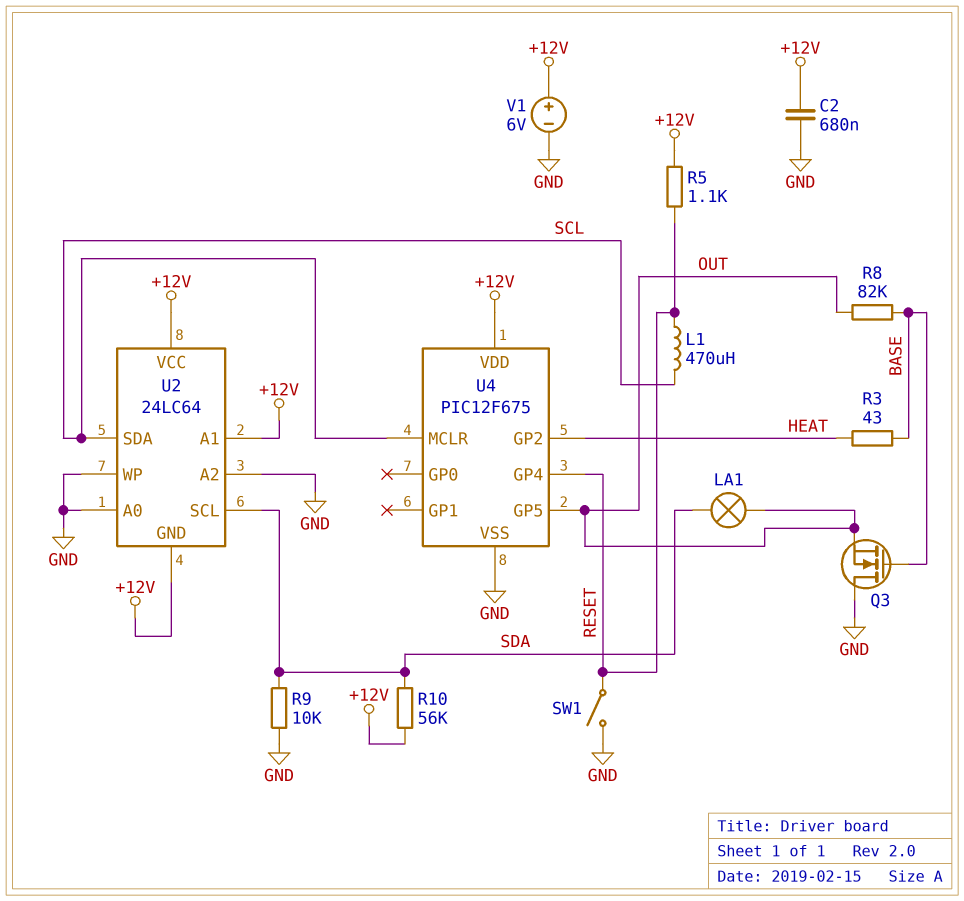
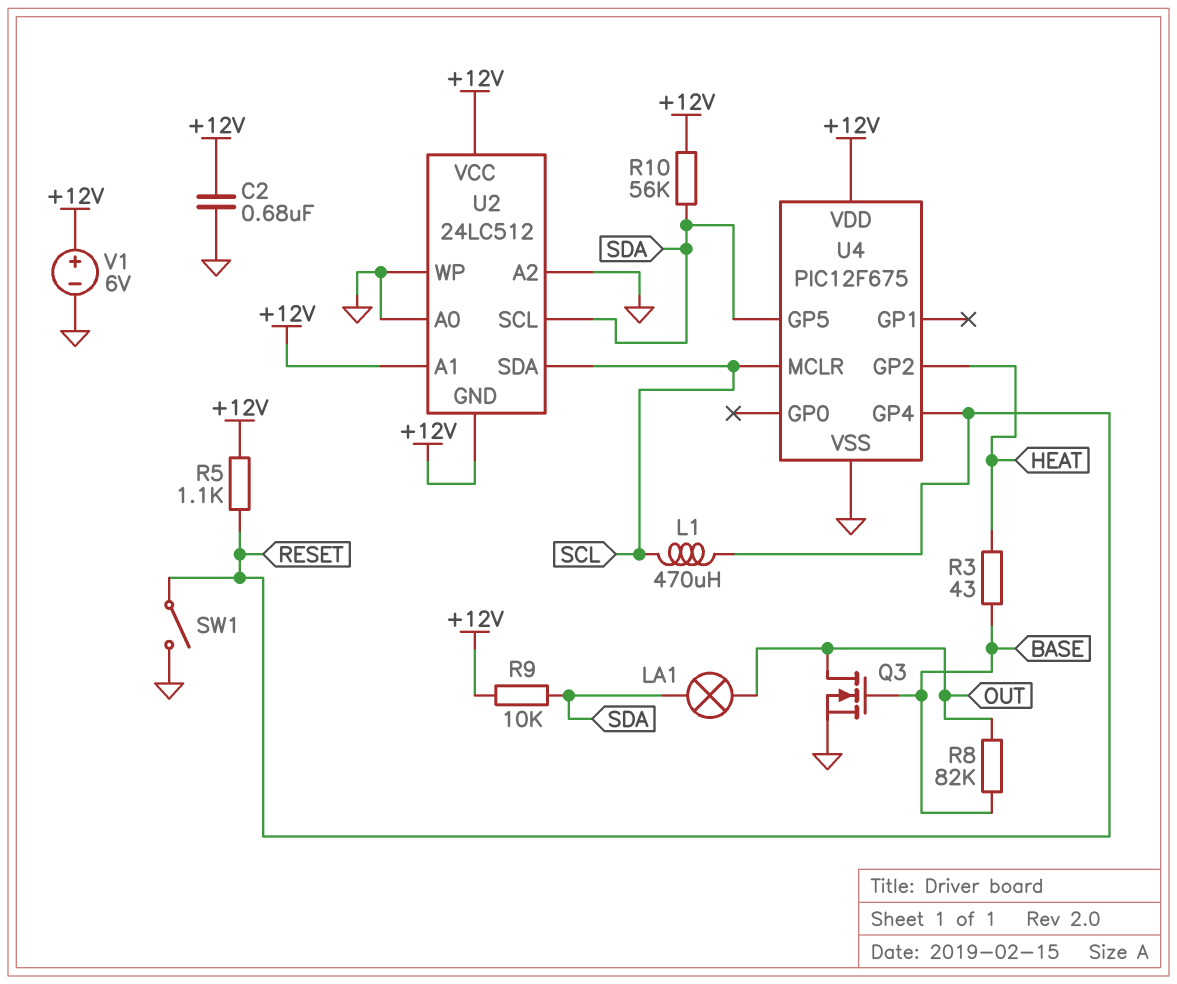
Q3: NMOS (G BASE, D GND, S OUT) -> NMOS (G BASE, D OUT, S GND)
R9: 10k (GND, SDA) -> 10k (+12V, SDA)
U2: 24LC64 -> 24LC512
U4 pin GP5: OUT -> SDA

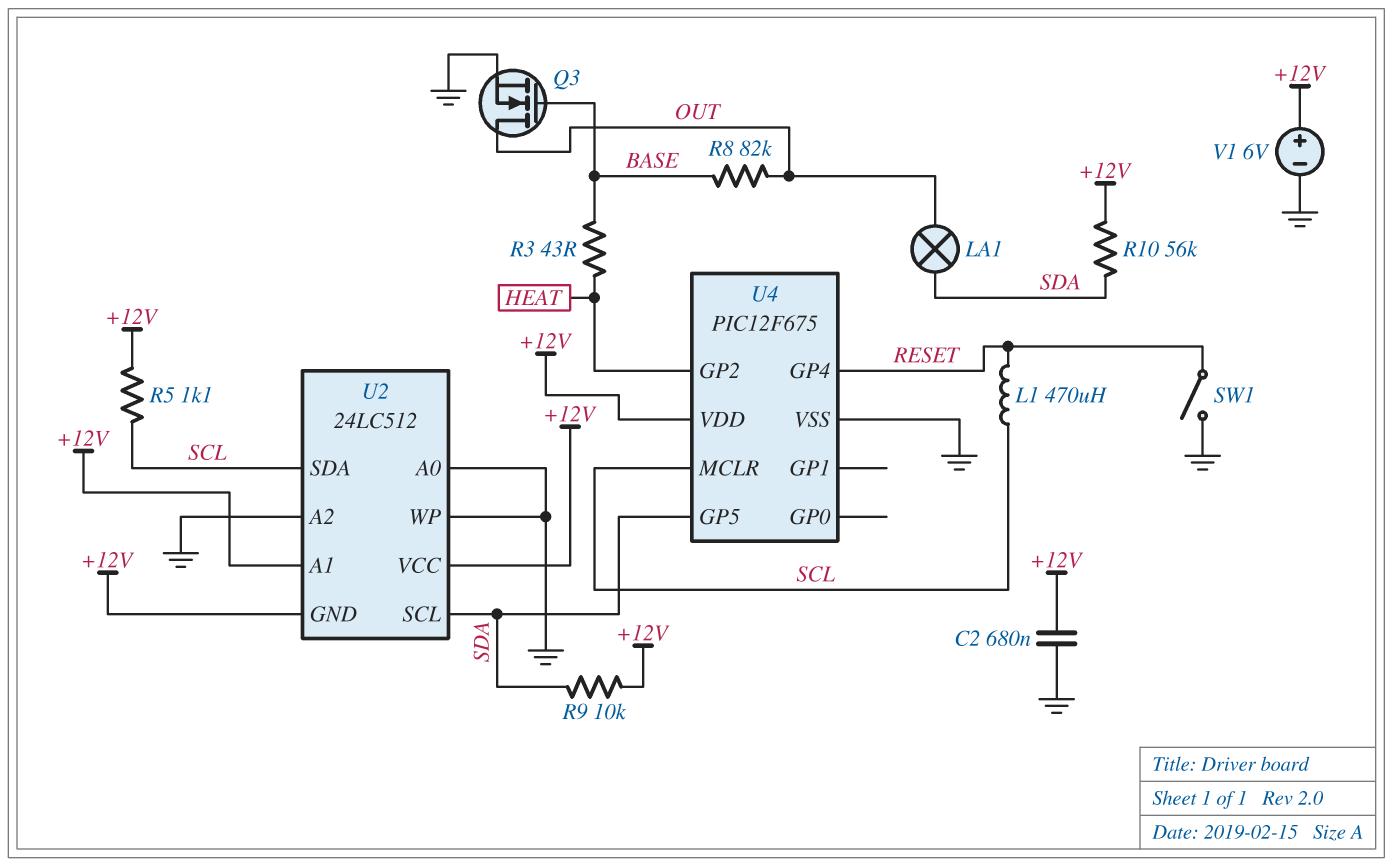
R5: 1.1k (+12V, RESET) -> 1.1k (+12V, SCL)

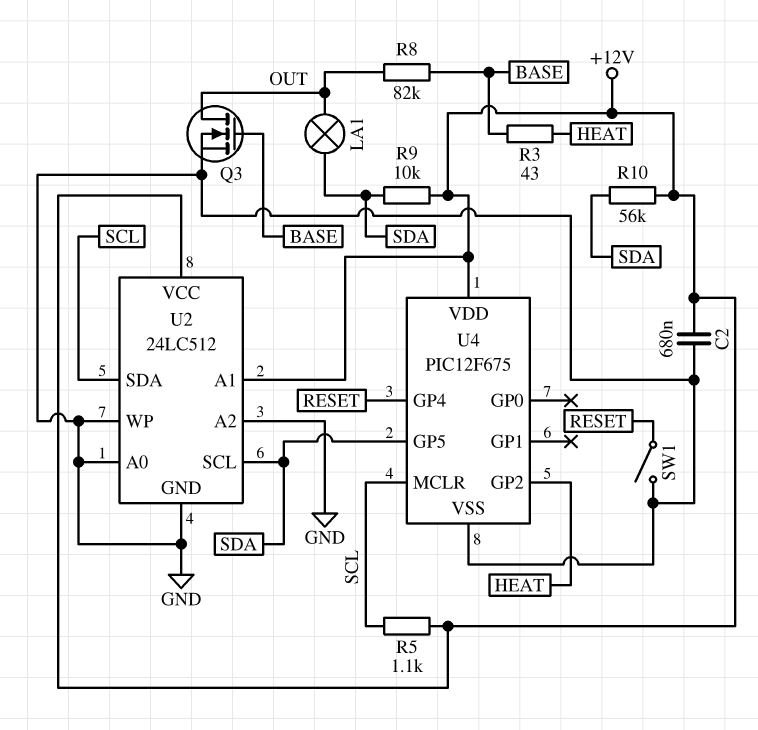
L1: 470uH (RESET, SCL) -> none
U2 pin GND: +12V -> GND
V1: 6V (plus +12V, minus GND) -> none

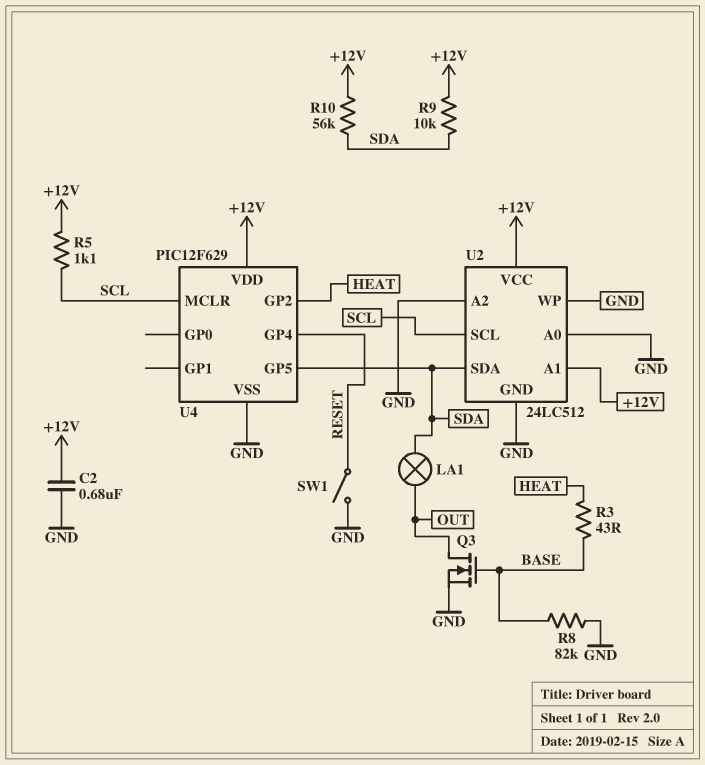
R8: 82k (BASE, OUT) -> 82k (BASE, GND)
U2 pin SCL: SDA -> SCL
U2 pin SDA: SCL -> SDA
U4: PIC12F675 -> PIC12F629

